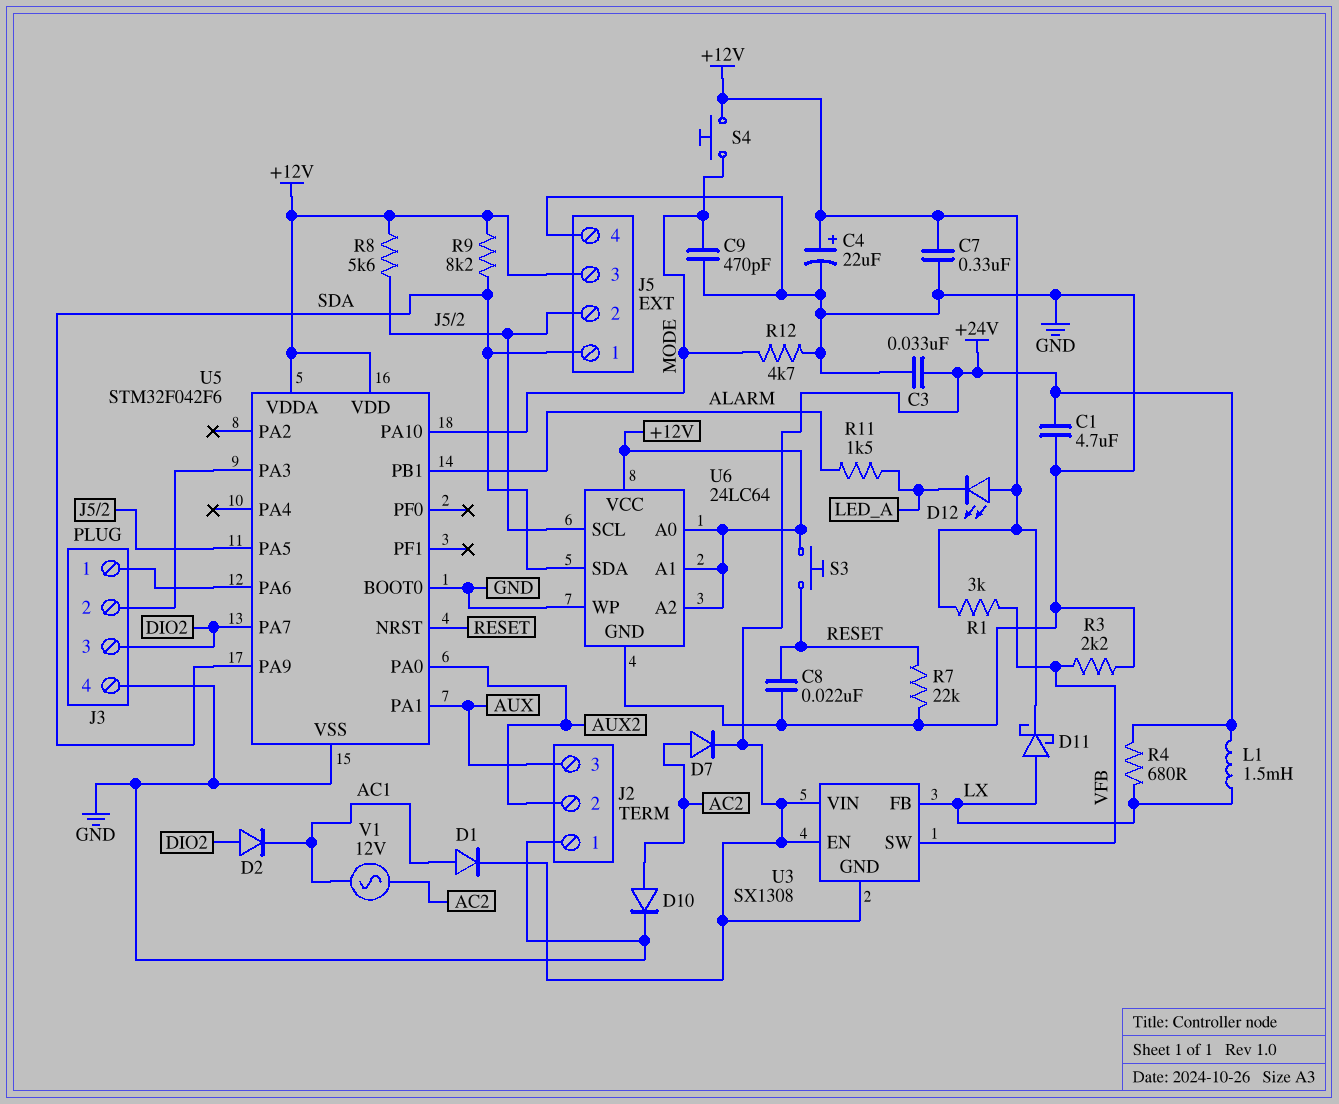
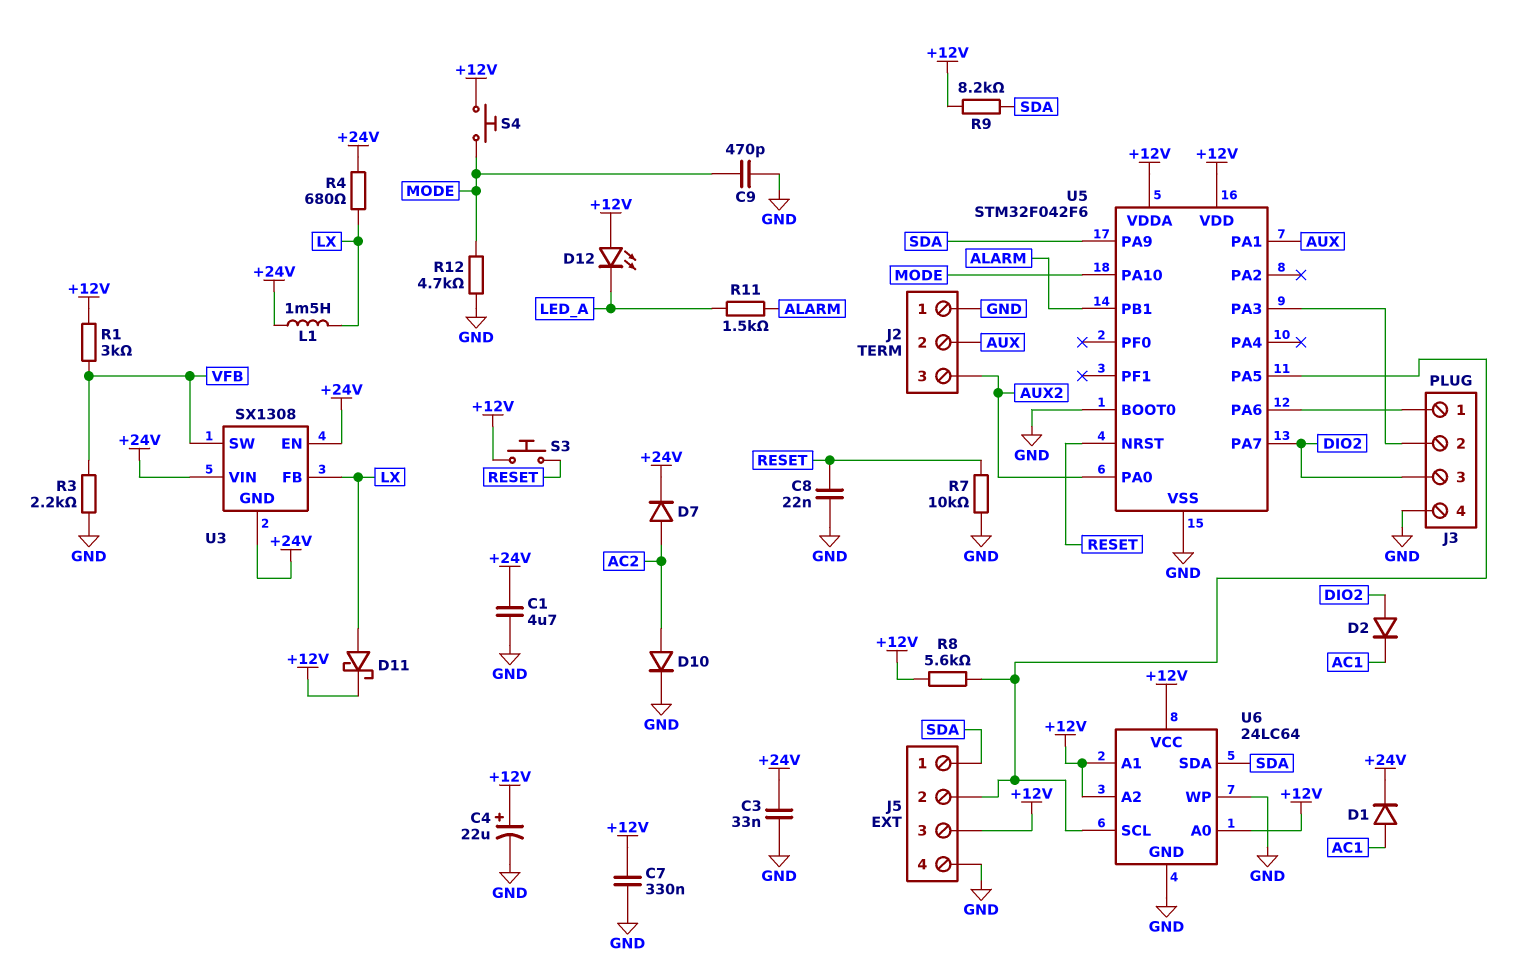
J2 pin 2: AUX2 -> AUX
J2 pin 3: AUX -> AUX2
R7: 22k (GND, RESET) -> 10k (GND, RESET)
V1: AC 12V (AC1, AC2) -> none

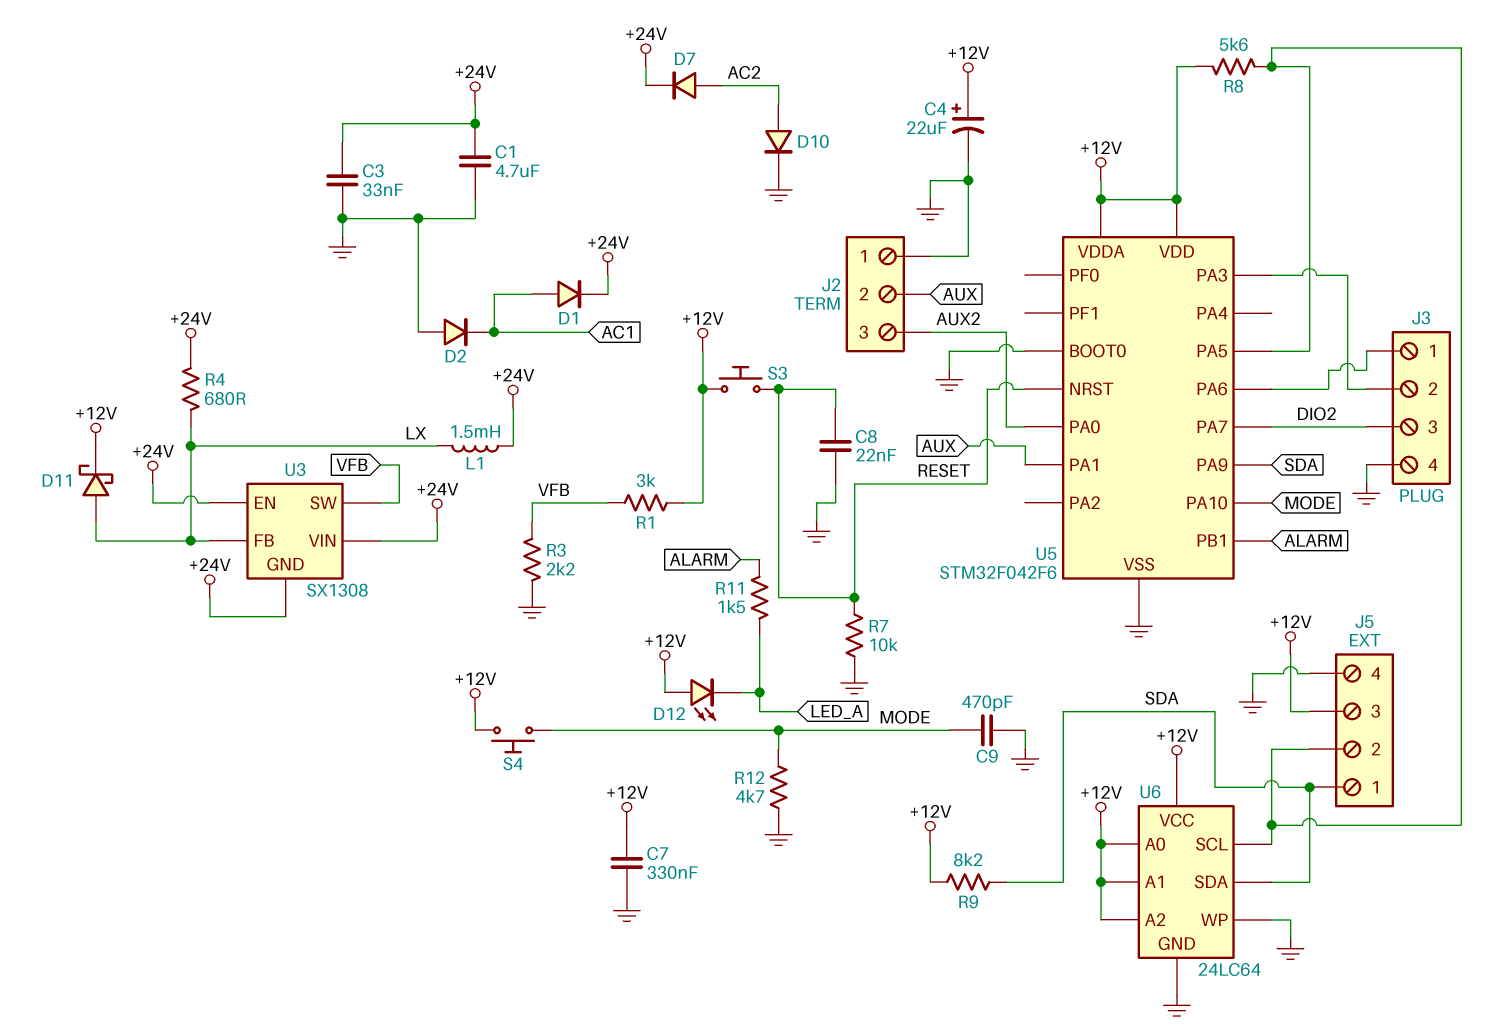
D2: diode (A DIO2, K AC1) -> diode (A GND, K AC1)

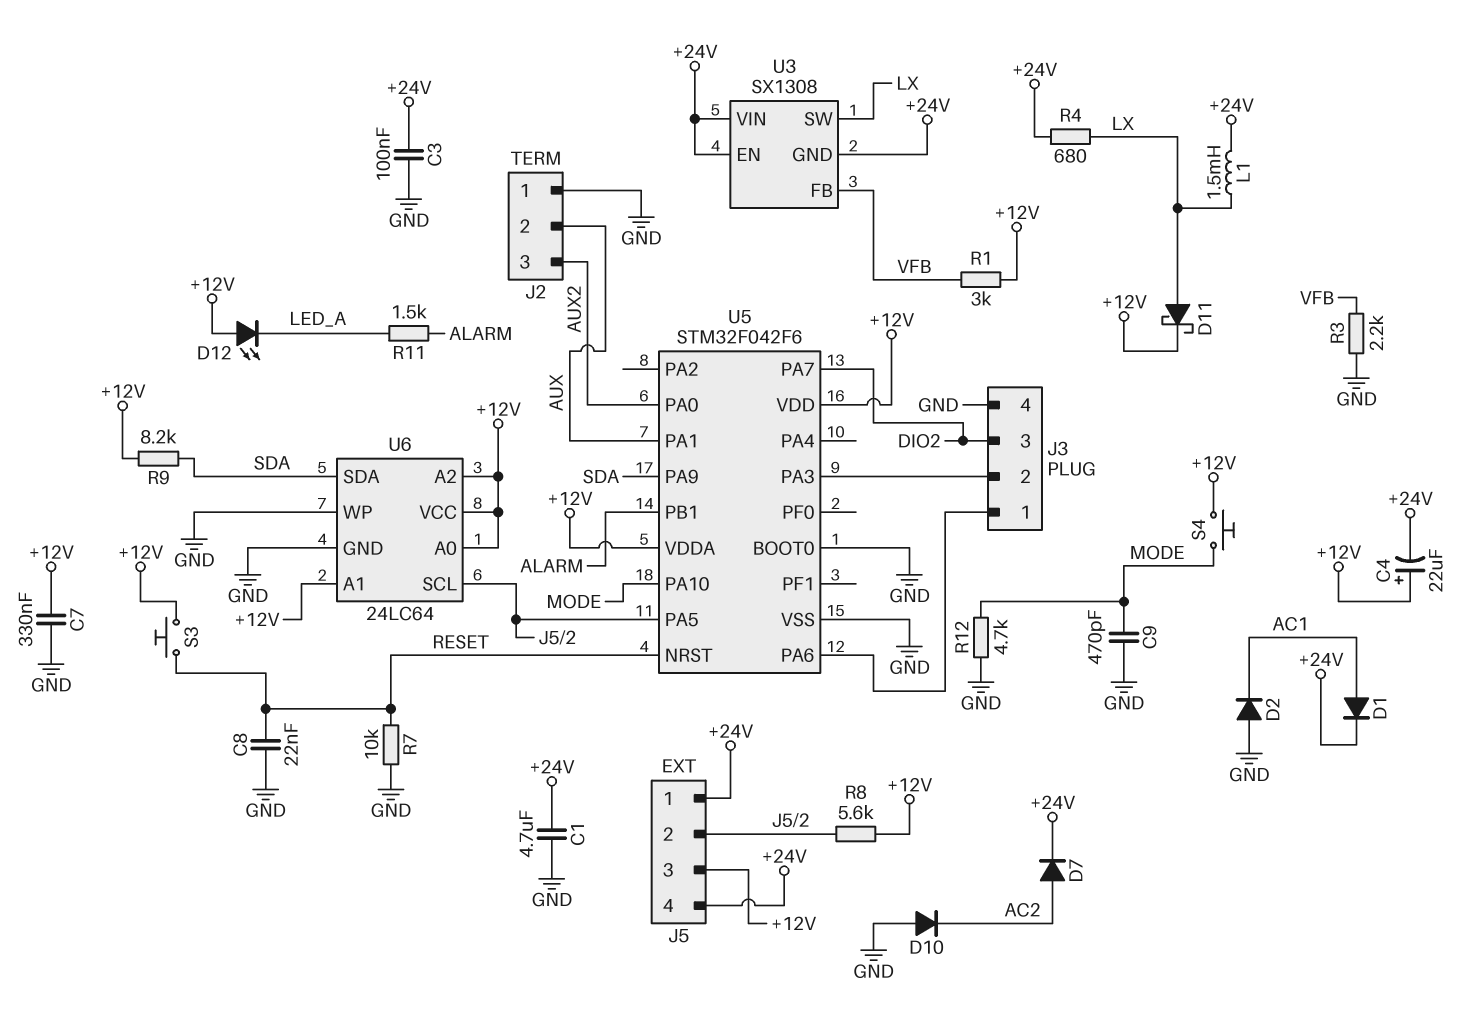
C3: 33nF (+24V, GND) -> 100nF (+24V, GND)
C4: 22uF (plus +12V, minus GND) -> 22uF (plus +12V, minus +24V)
D10: diode (A AC2, K GND) -> diode (A GND, K AC2)
J5 pin 1: SDA -> +24V
J5 pin 4: GND -> +24V
U3 pin FB: LX -> VFB
U3 pin SW: VFB -> LX

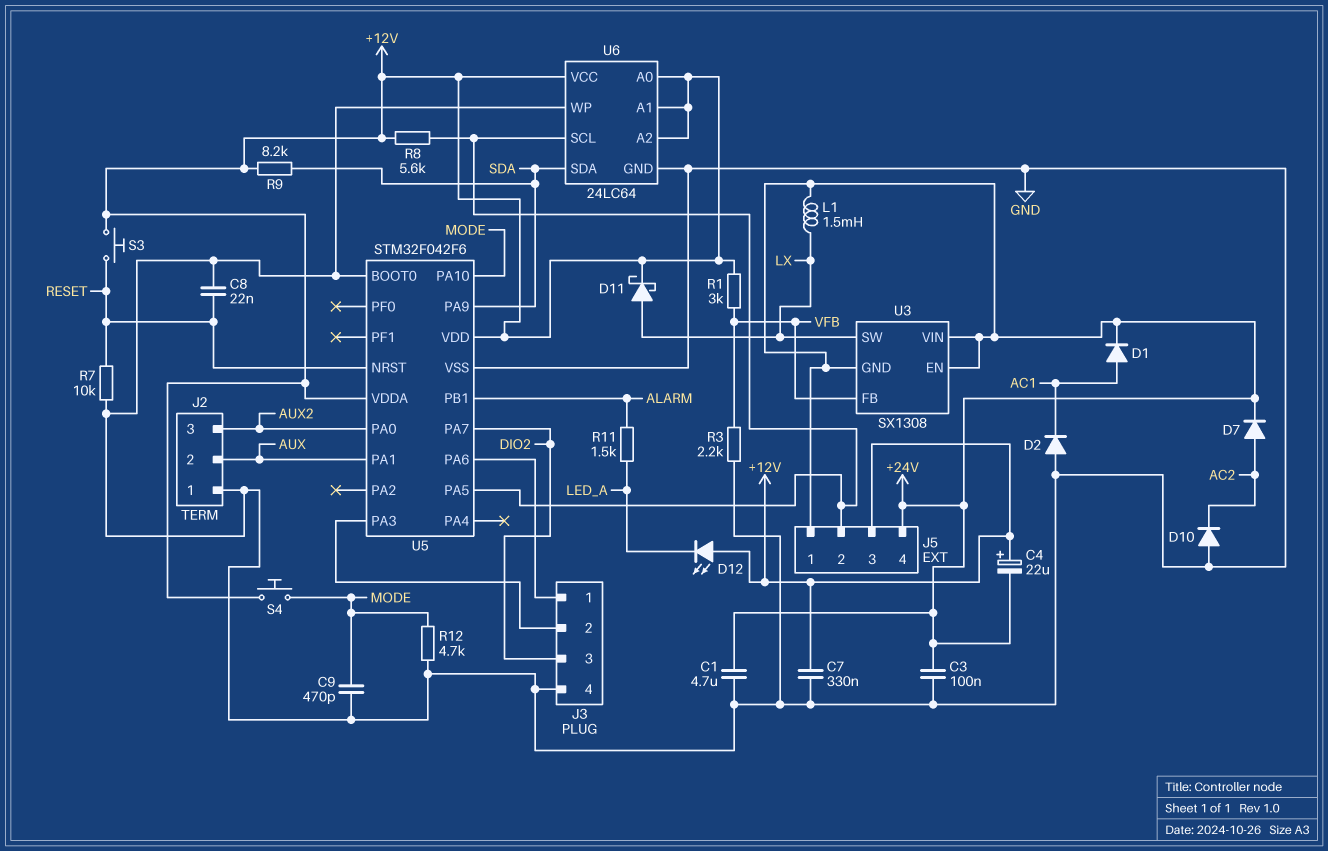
R4: 680 (+24V, LX) -> none

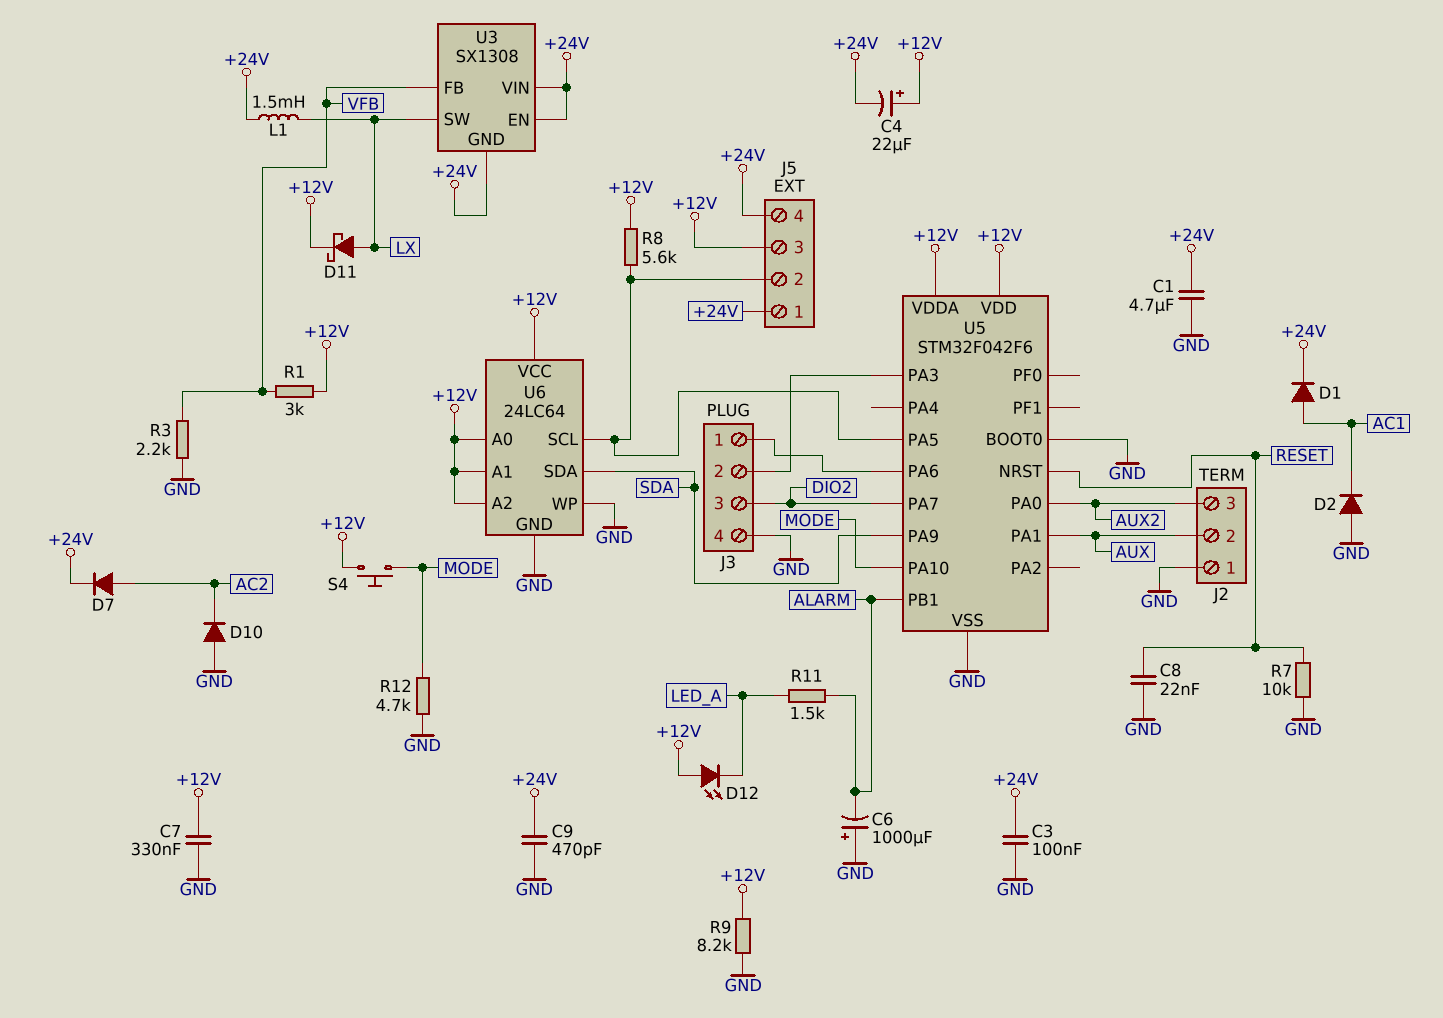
C6: none -> 1000uF (plus GND, minus ALARM)
C9: 470pF (GND, MODE) -> 470pF (+24V, GND)
R9: 8.2k (+12V, SDA) -> 8.2k (+12V, GND)
S3: button (+12V, RESET) -> none

